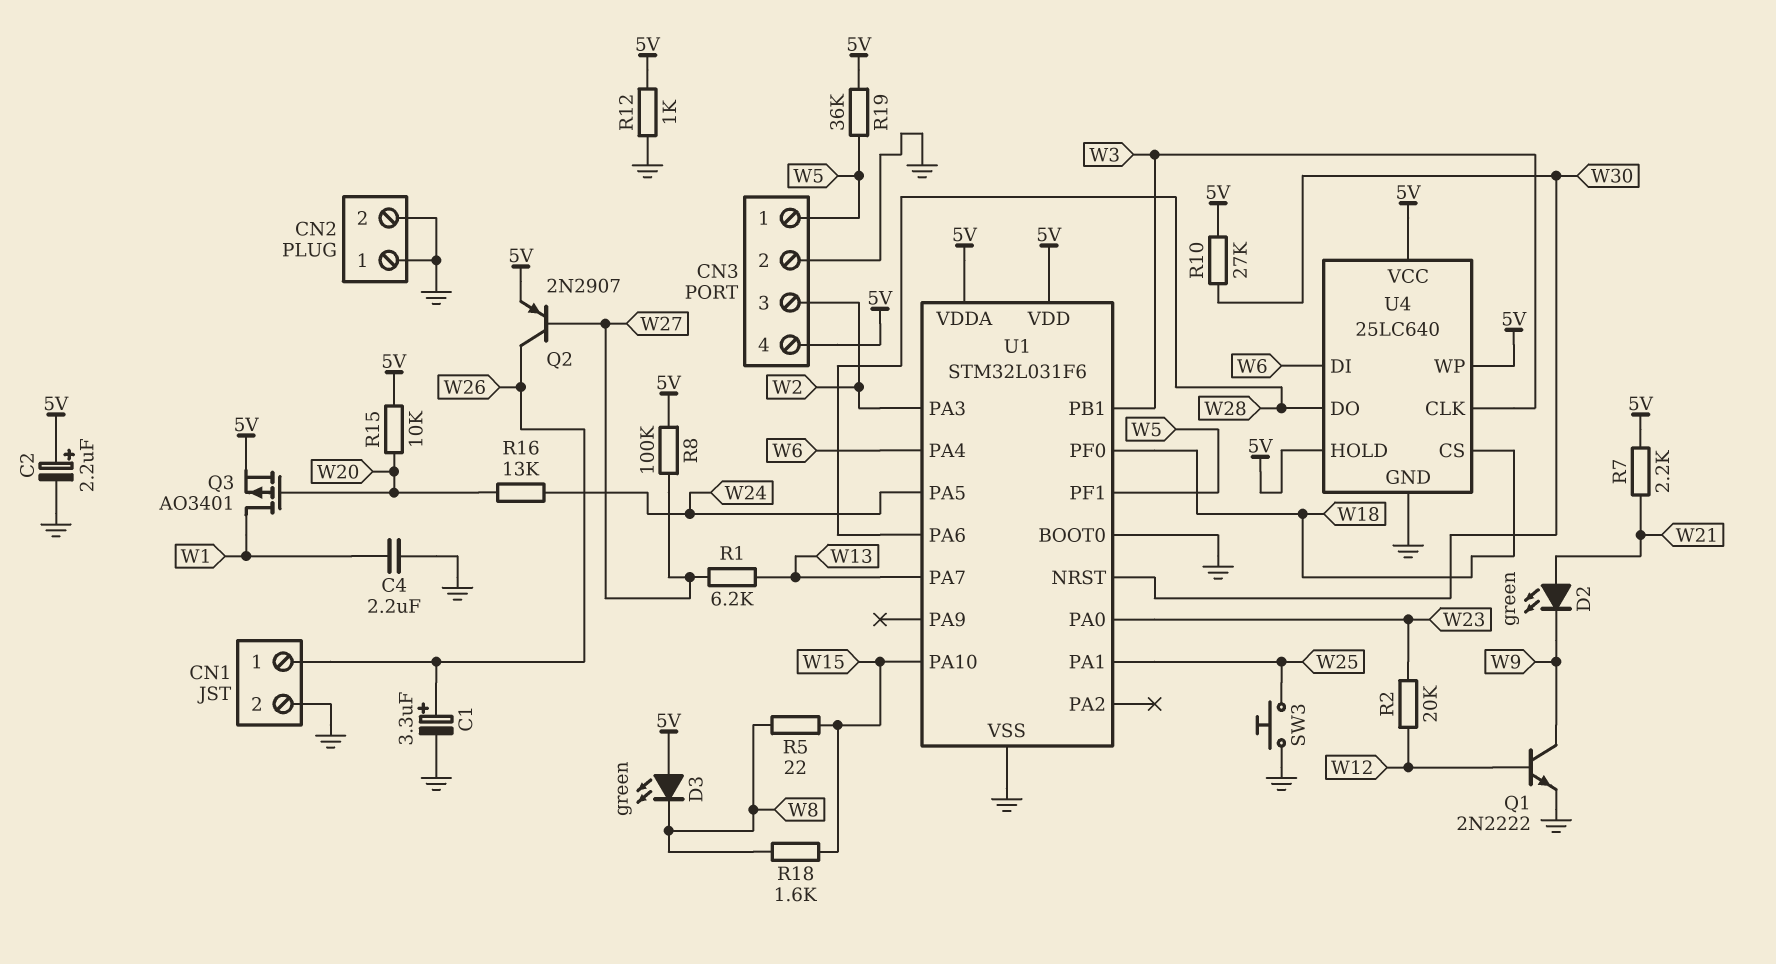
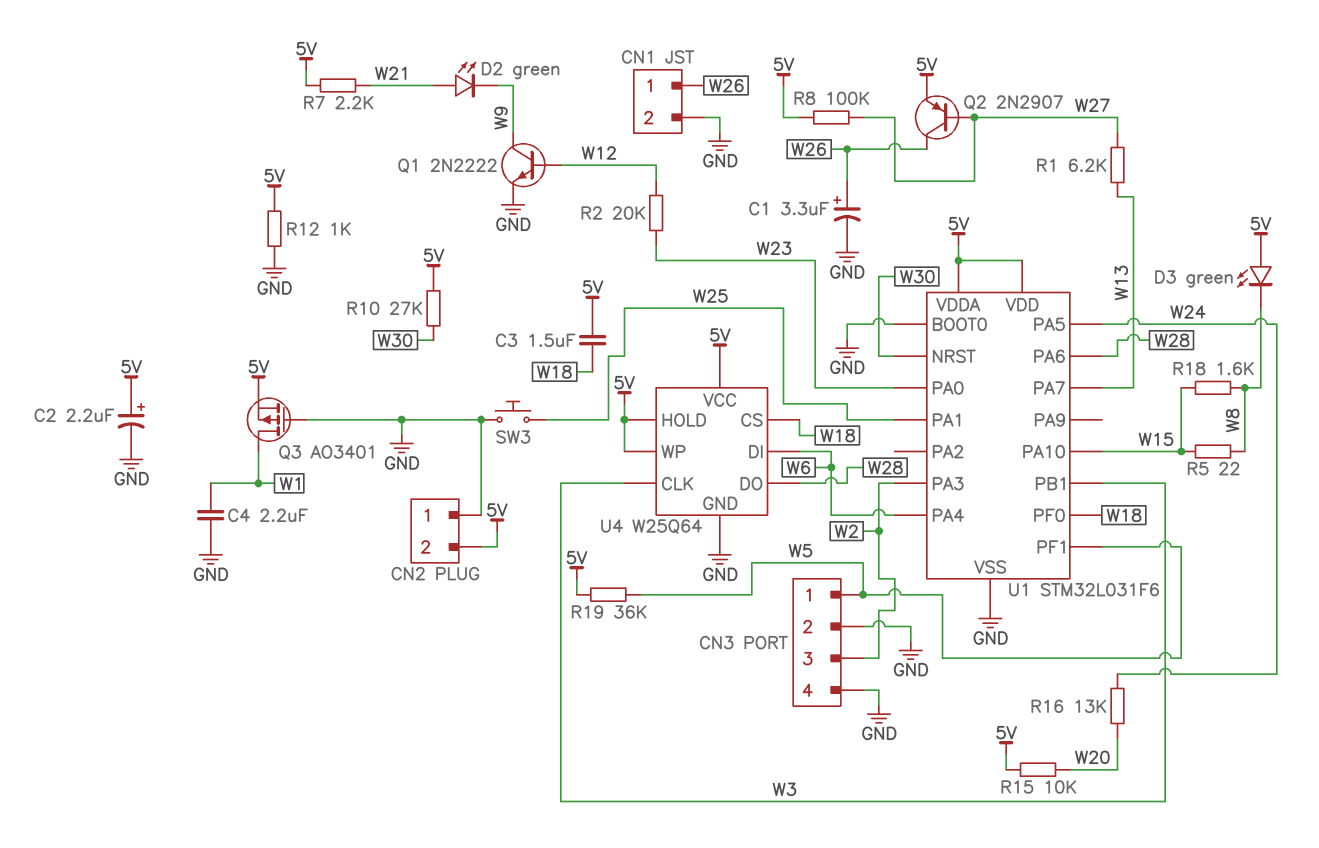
C3: none -> 1.5uF (5V, W18)
CN2 pin 2: GND -> 5V
CN3 pin 4: 5V -> GND
Q3: PMOS AO3401 (G W20, D W1, S 5V) -> PMOS AO3401 (G GND, D W1, S 5V)
U4: 25LC640 -> W25Q64

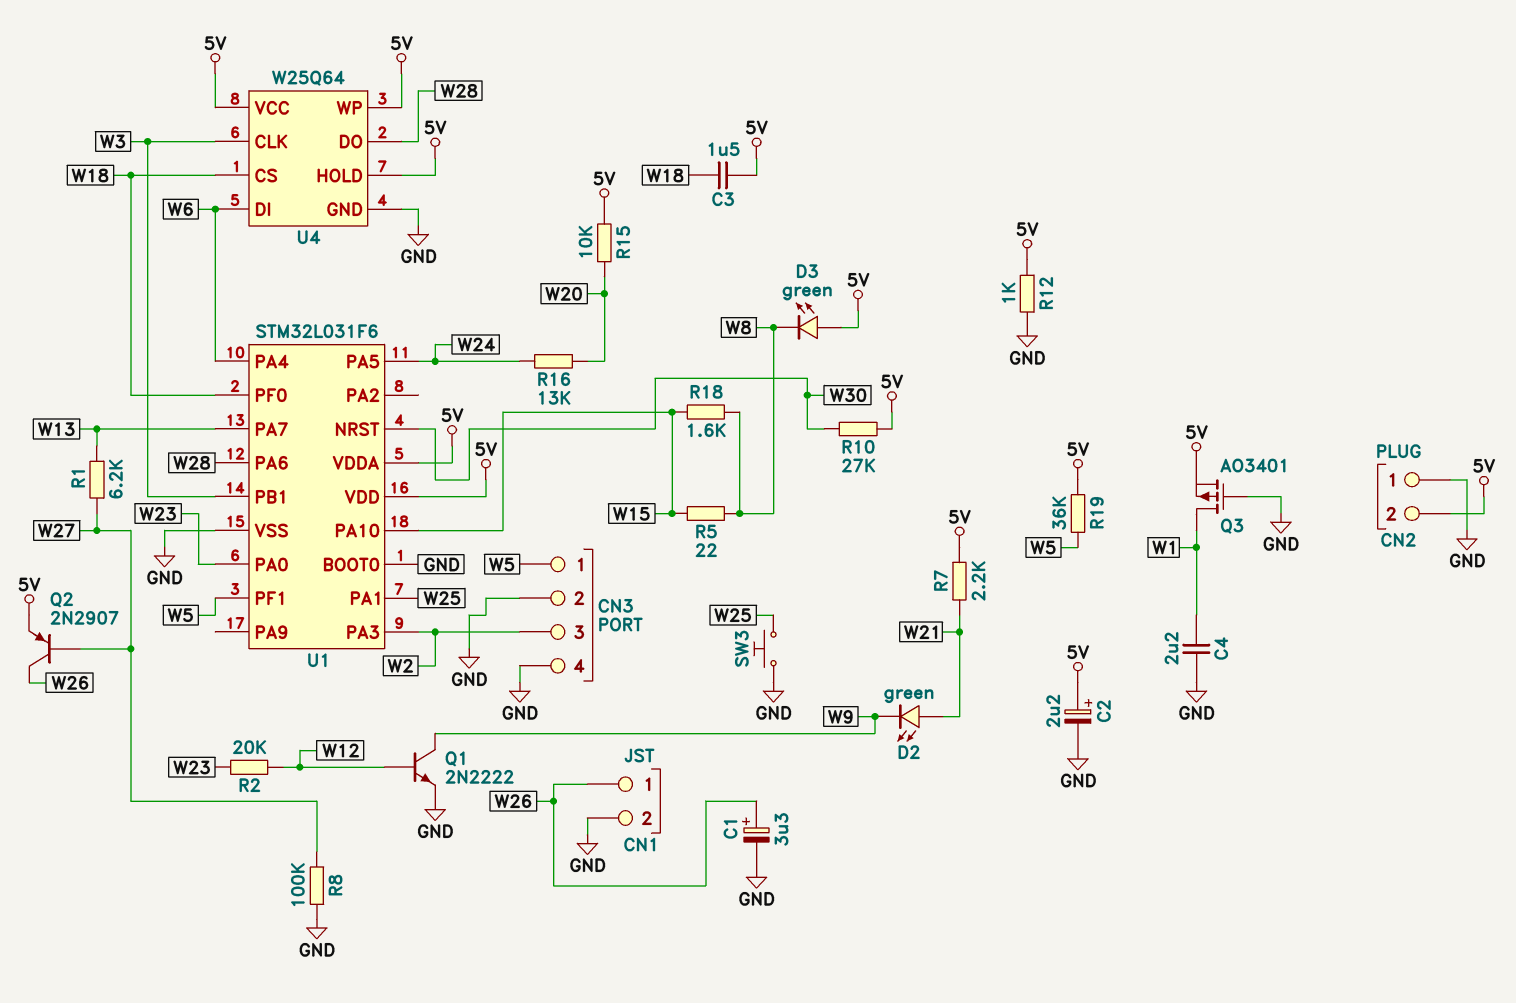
R8: 100k (5V, W27) -> 100k (GND, W27)

